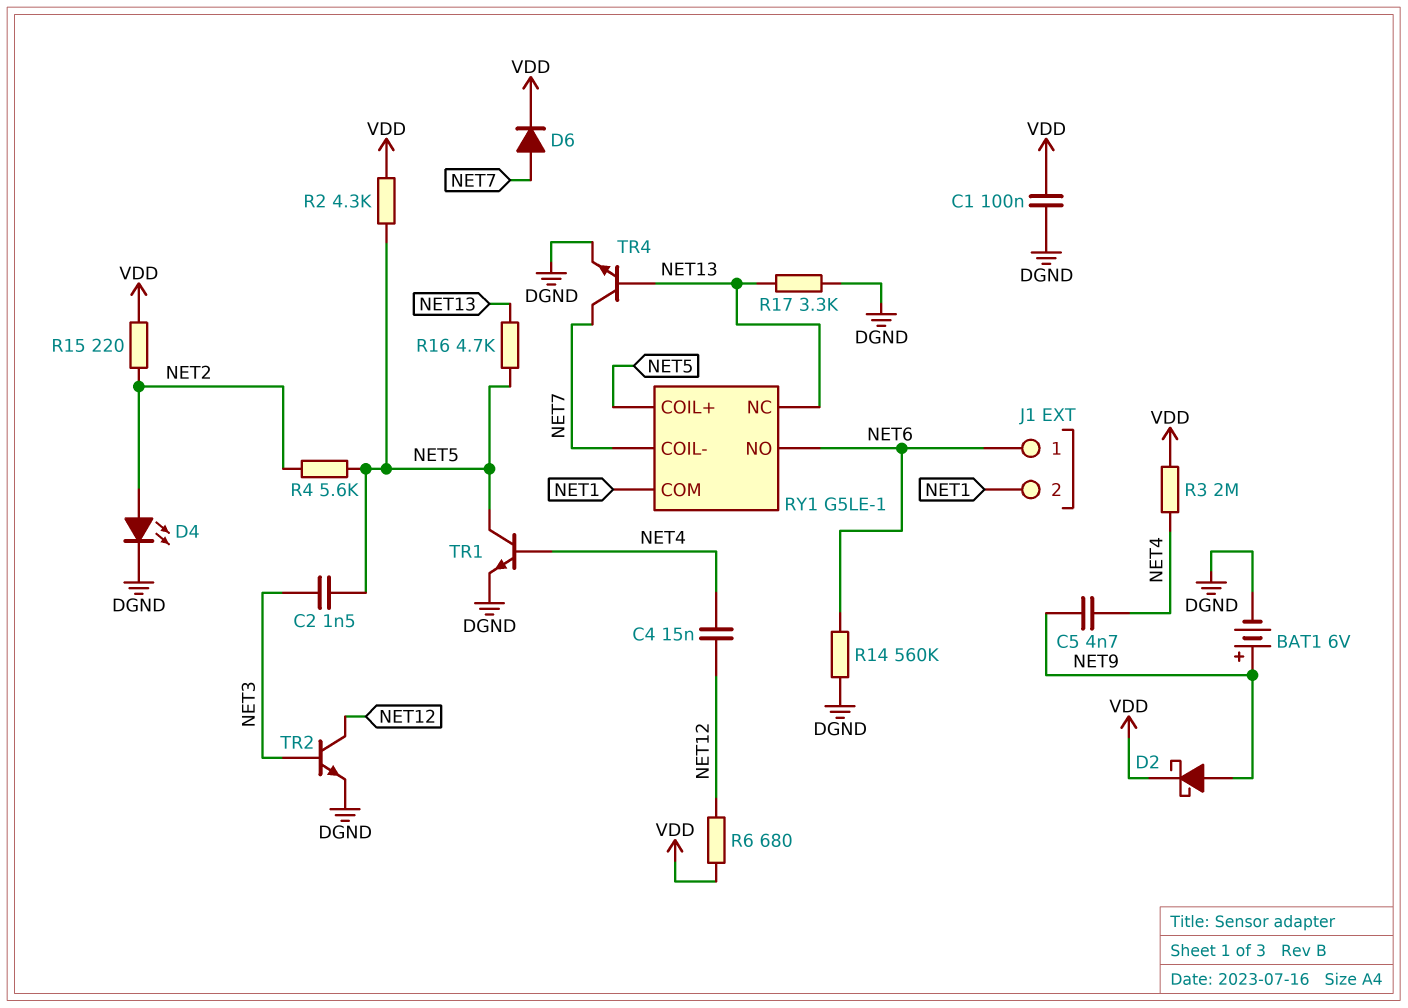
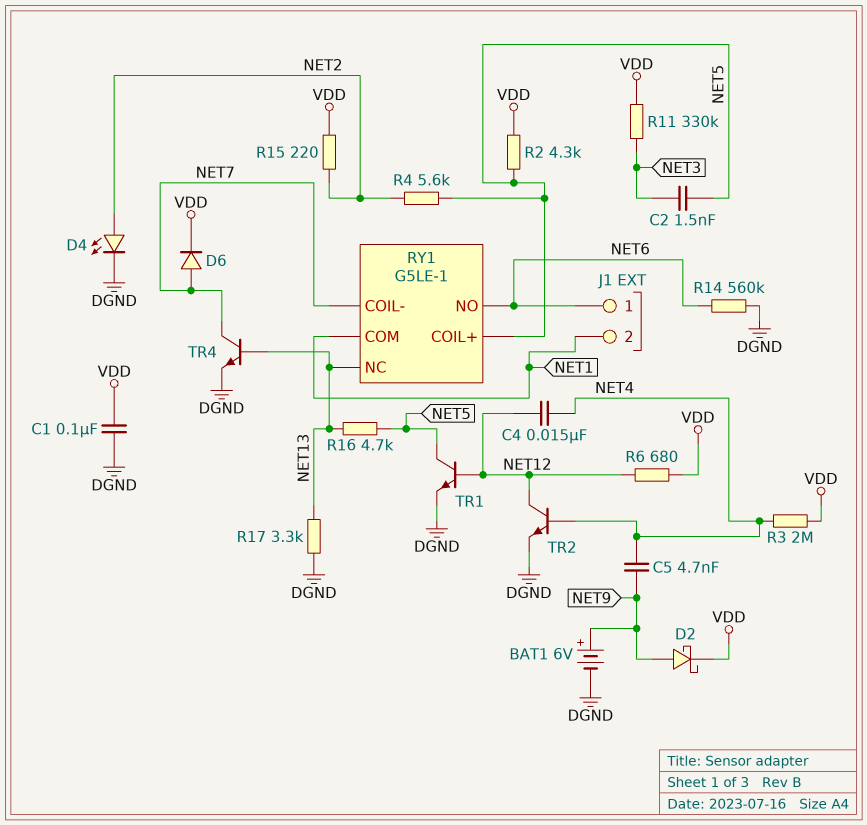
R11: none -> 330k (NET3, VDD)
TR1: NPN (B NET4, C NET5, E DGND) -> NPN (B NET12, C NET5, E DGND)
TR2: NPN (B NET3, C NET12, E DGND) -> NPN (B NET4, C NET12, E DGND)

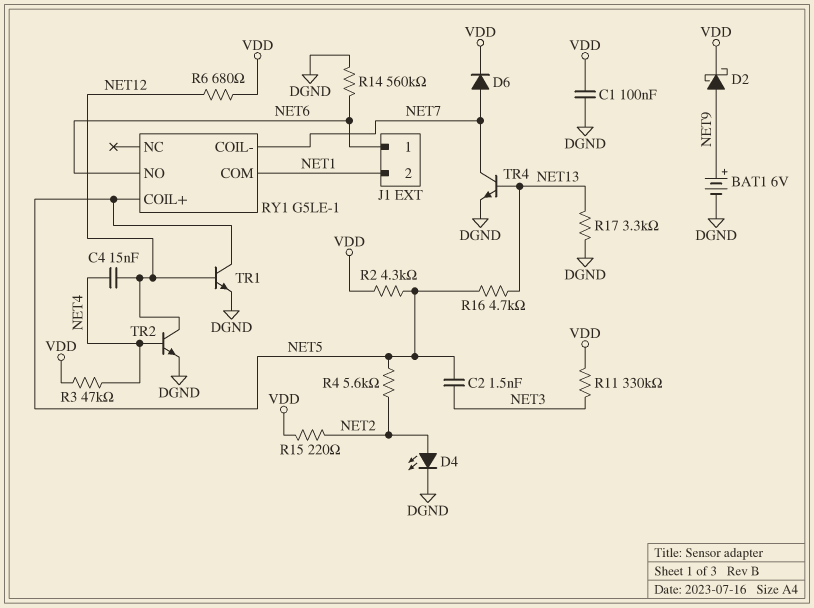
C5: 4.7nF (NET4, NET9) -> none
R3: 2M (NET4, VDD) -> 47k (NET4, VDD)
RY1 pin NC: NET13 -> none

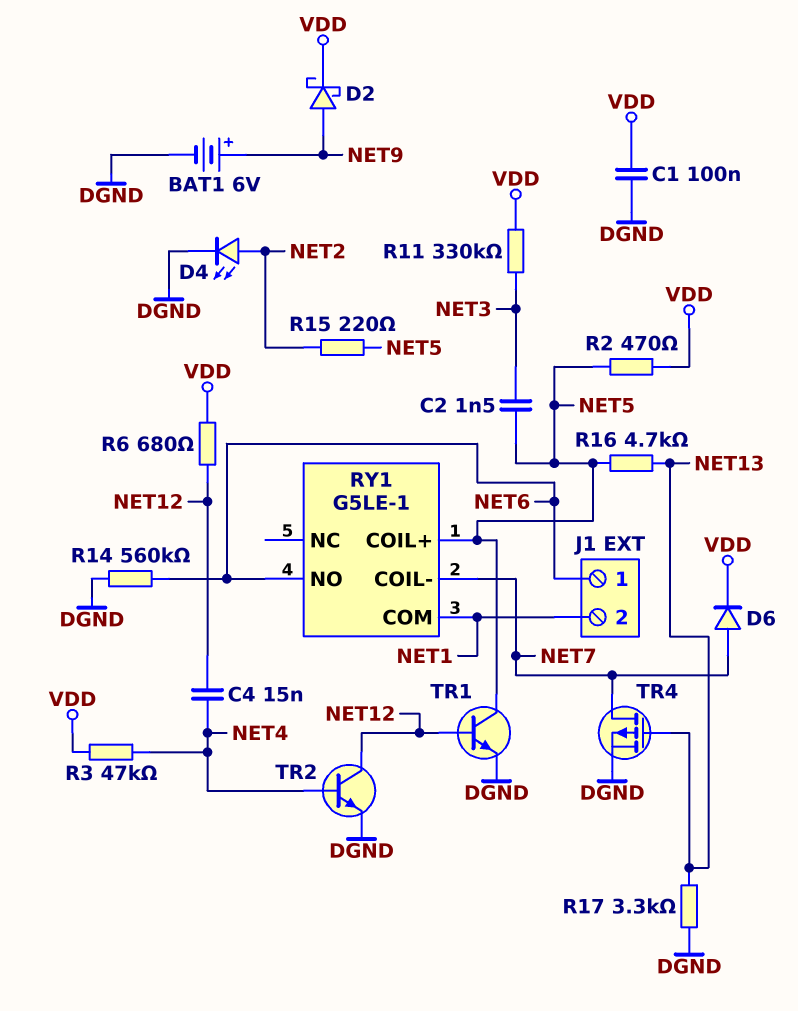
R2: 4.3k (NET5, VDD) -> 470 (NET5, VDD)
R4: 5.6k (NET2, NET5) -> none
R15: 220 (NET2, VDD) -> 220 (NET2, NET5)
TR4: NPN (B NET13, C NET7, E DGND) -> PMOS (G NET13, D NET7, S DGND)

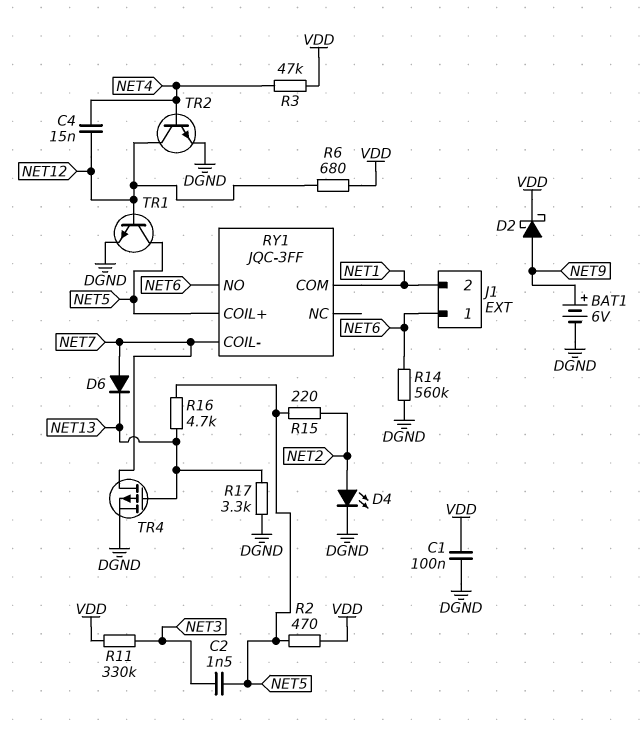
D6: diode (A NET7, K VDD) -> diode (A NET7, K NET13)
RY1: G5LE-1 -> JQC-3FF

